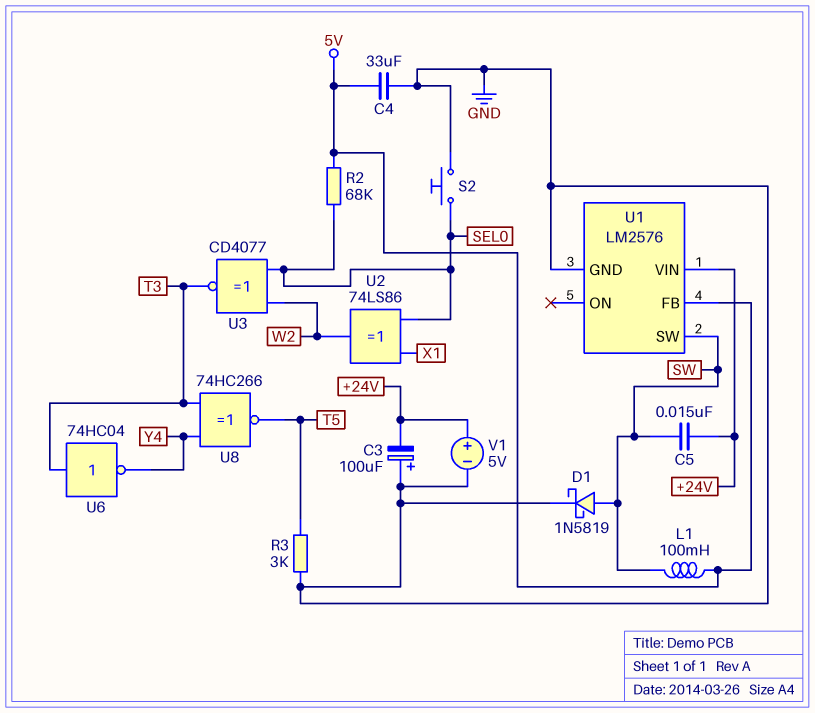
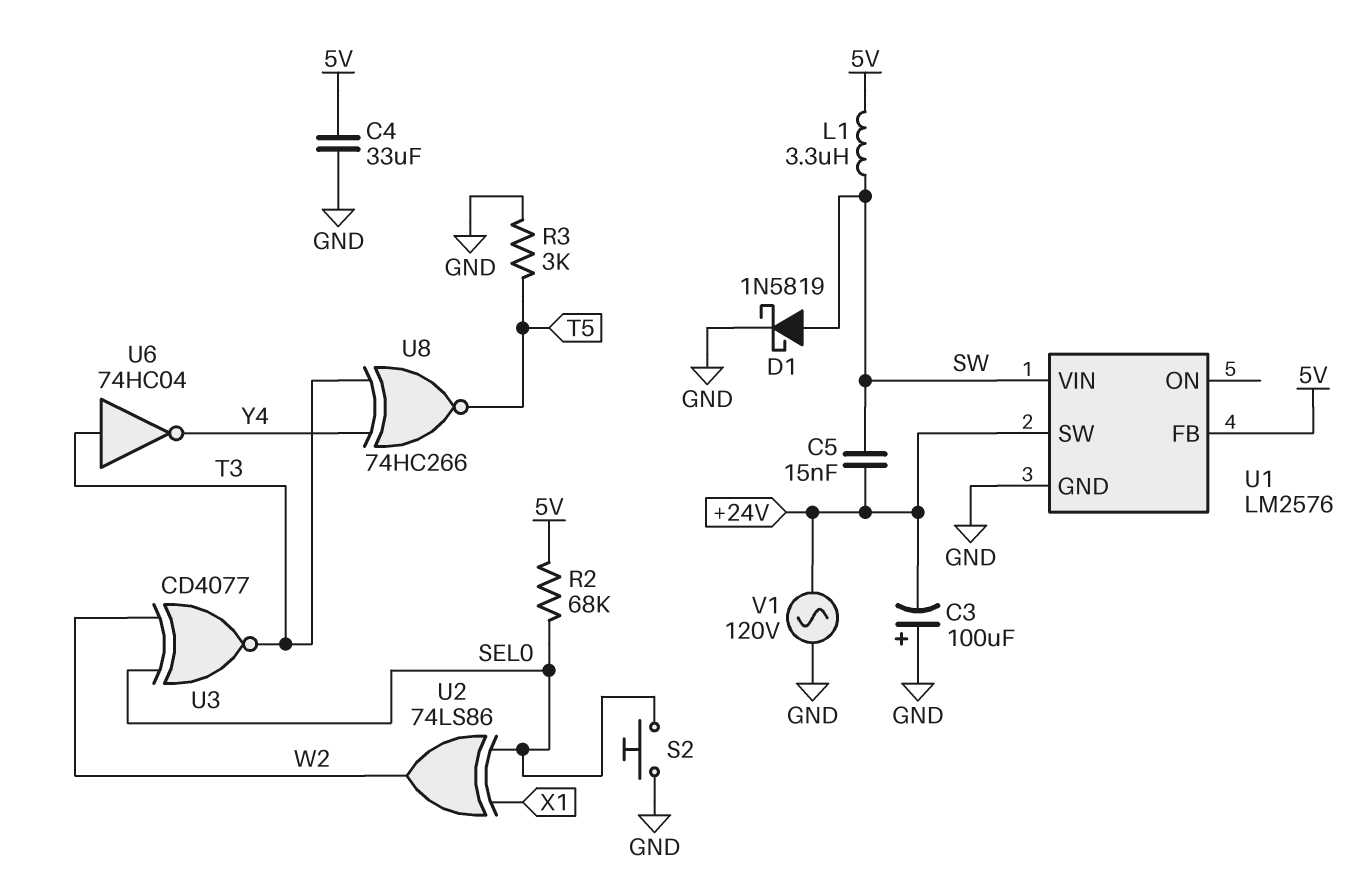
L1: 100mH (5V, SW) -> 3.3uH (5V, SW)
U1 pin SW: SW -> +24V
U1 pin VIN: +24V -> SW
V1: 5V (plus +24V, minus GND) -> AC 120V (+24V, GND)

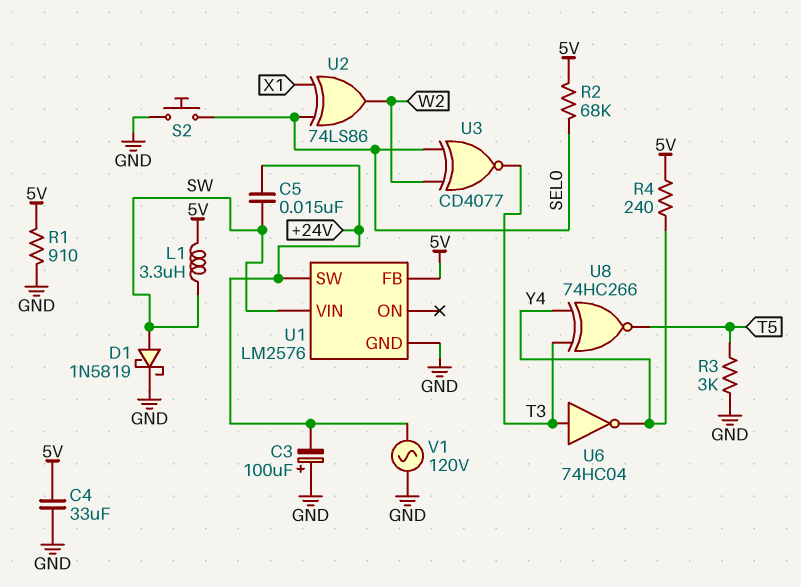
R1: none -> 910 (5V, GND)
R4: none -> 240 (5V, Y4)

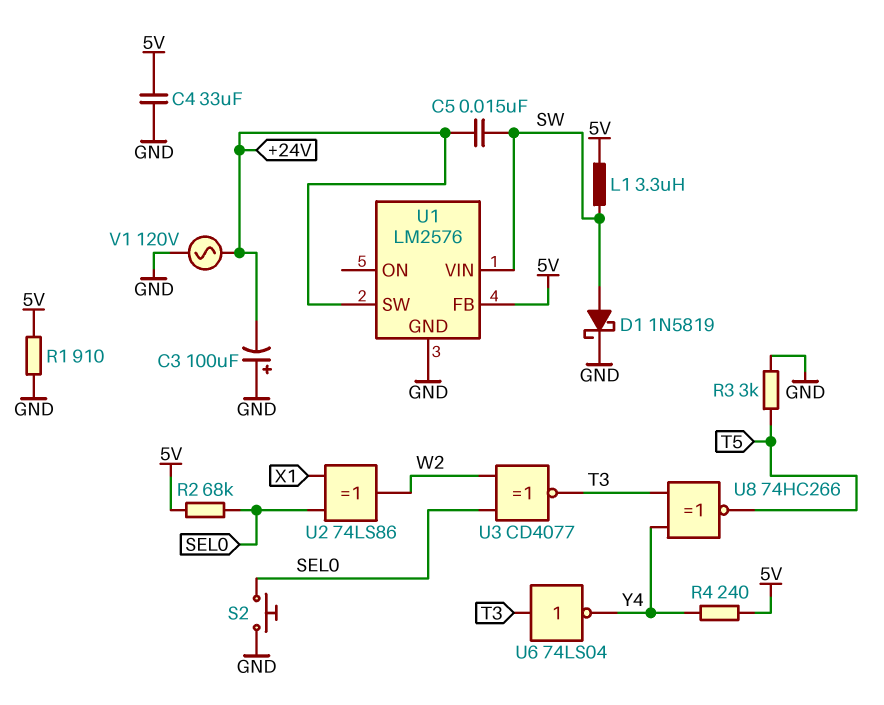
U6: NOT 74HC04 (in T3, out Y4) -> NOT 74LS04 (in T3, out Y4)

